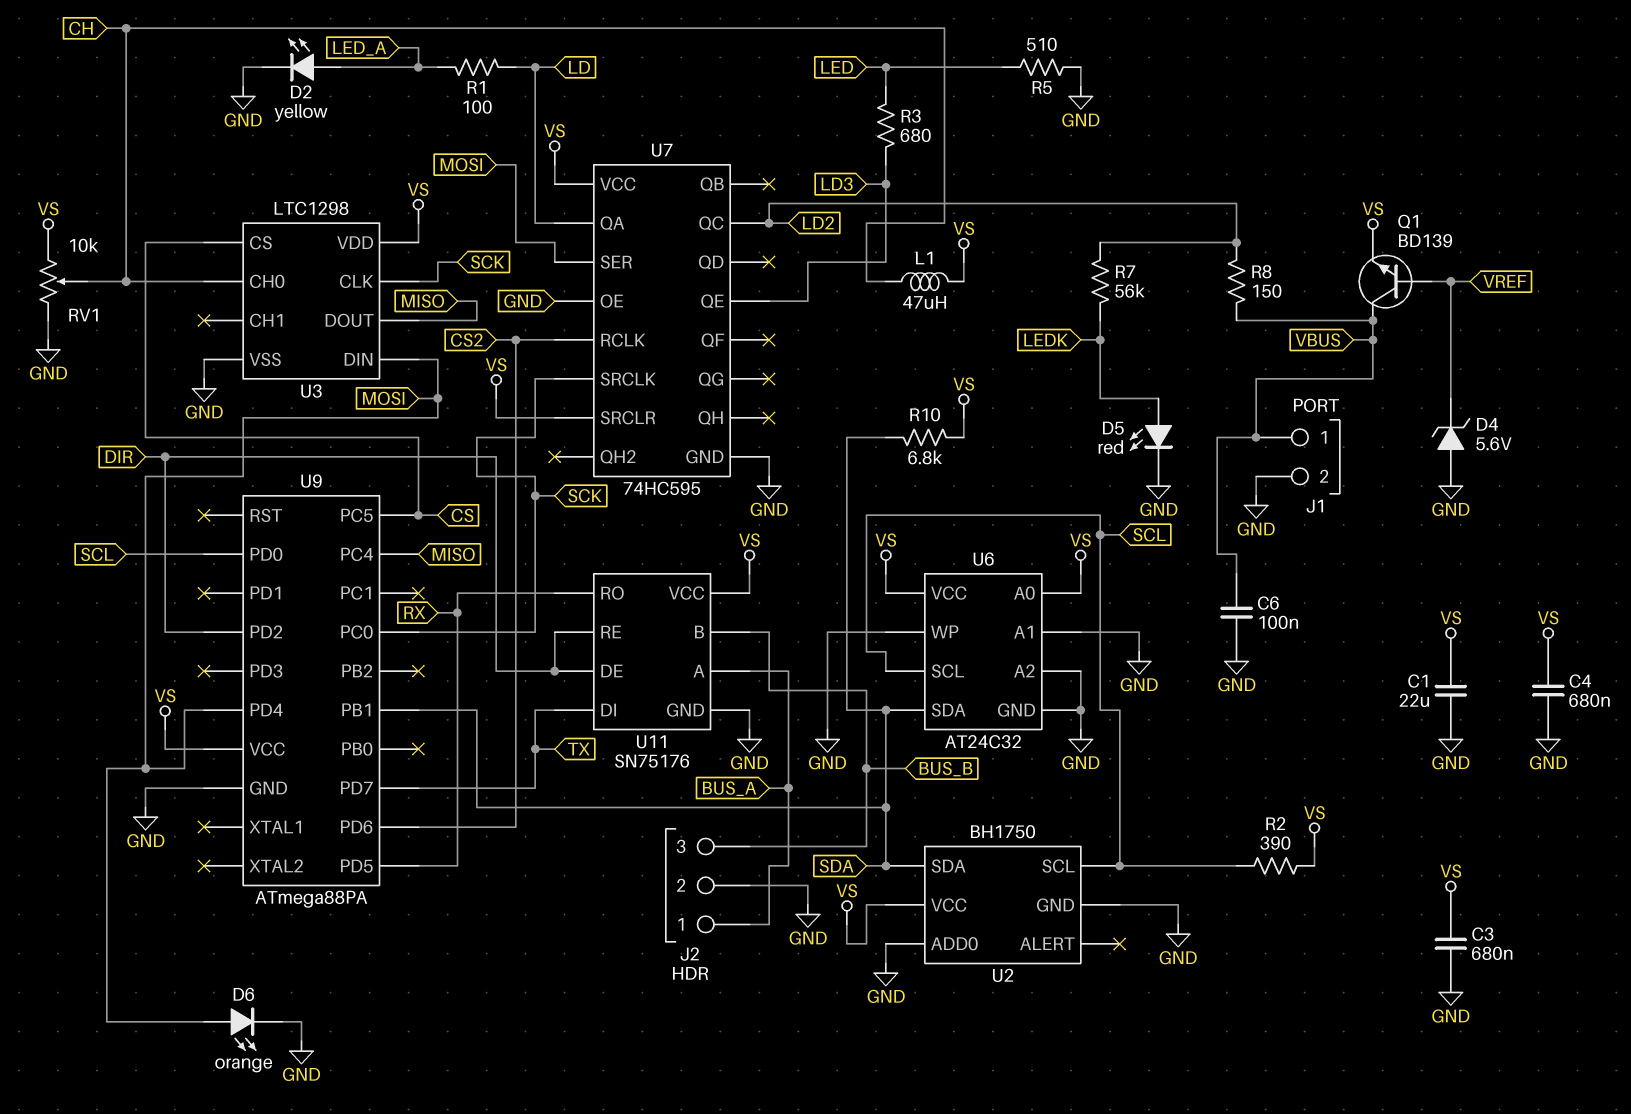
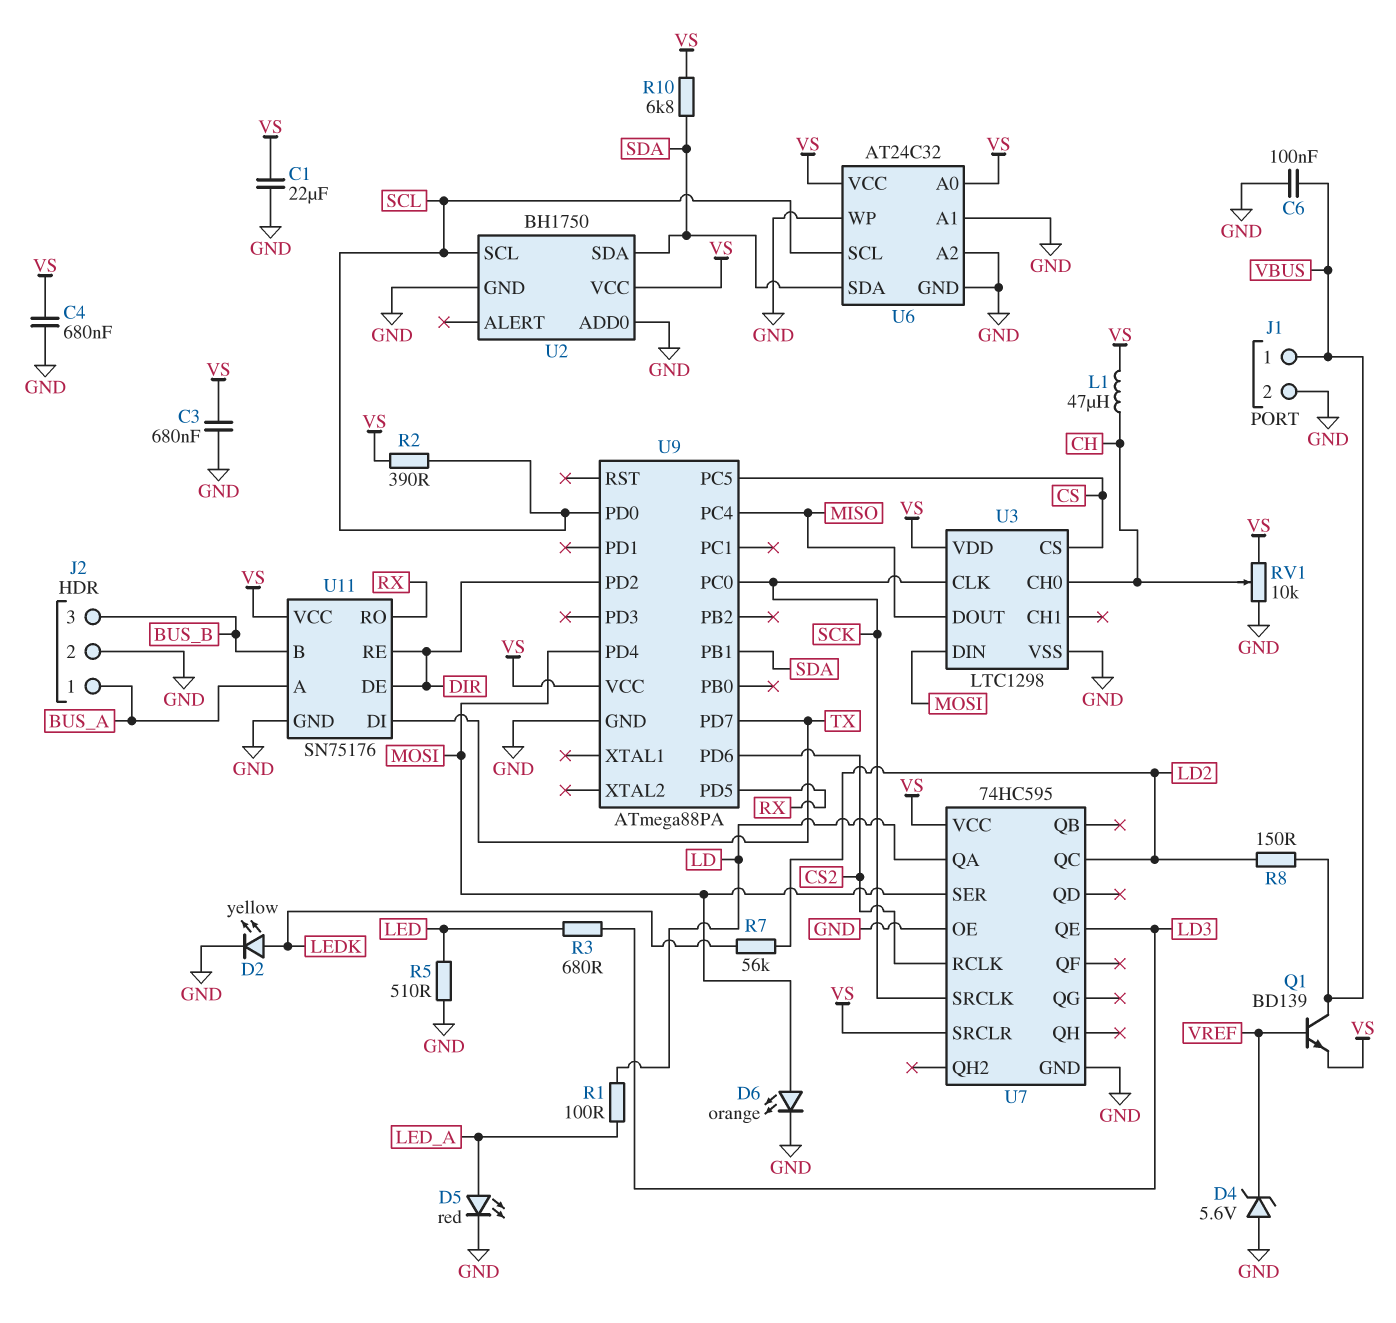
D2: LED yellow (A LED_A, K GND) -> LED yellow (A LEDK, K GND)
D5: LED red (A LEDK, K GND) -> LED red (A LED_A, K GND)

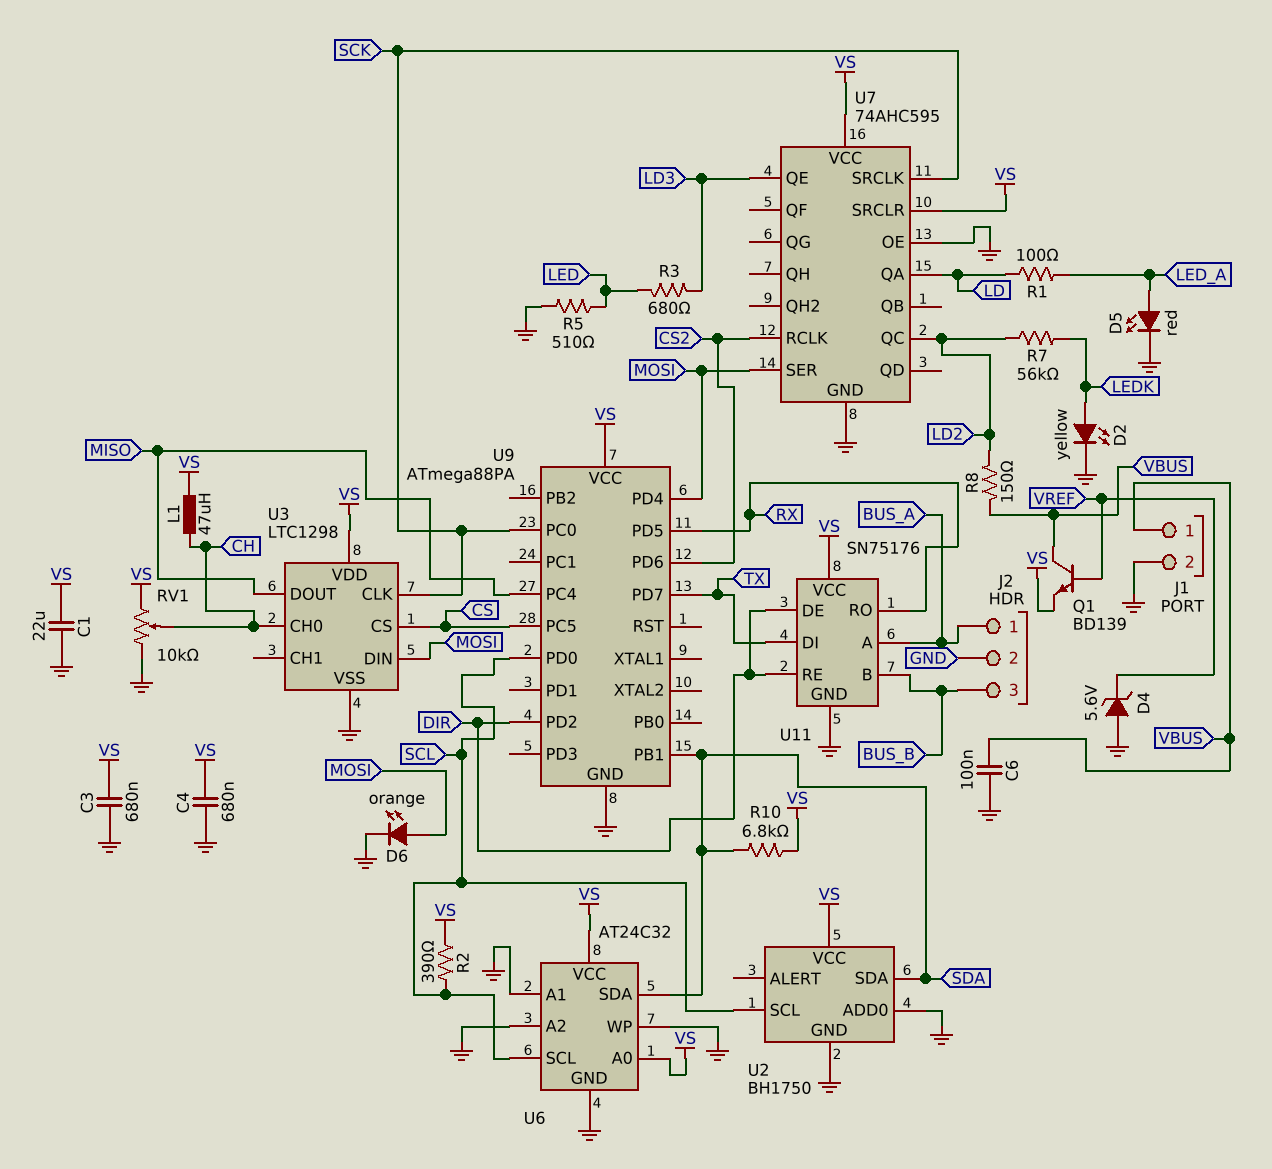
U7: 74HC595 -> 74AHC595

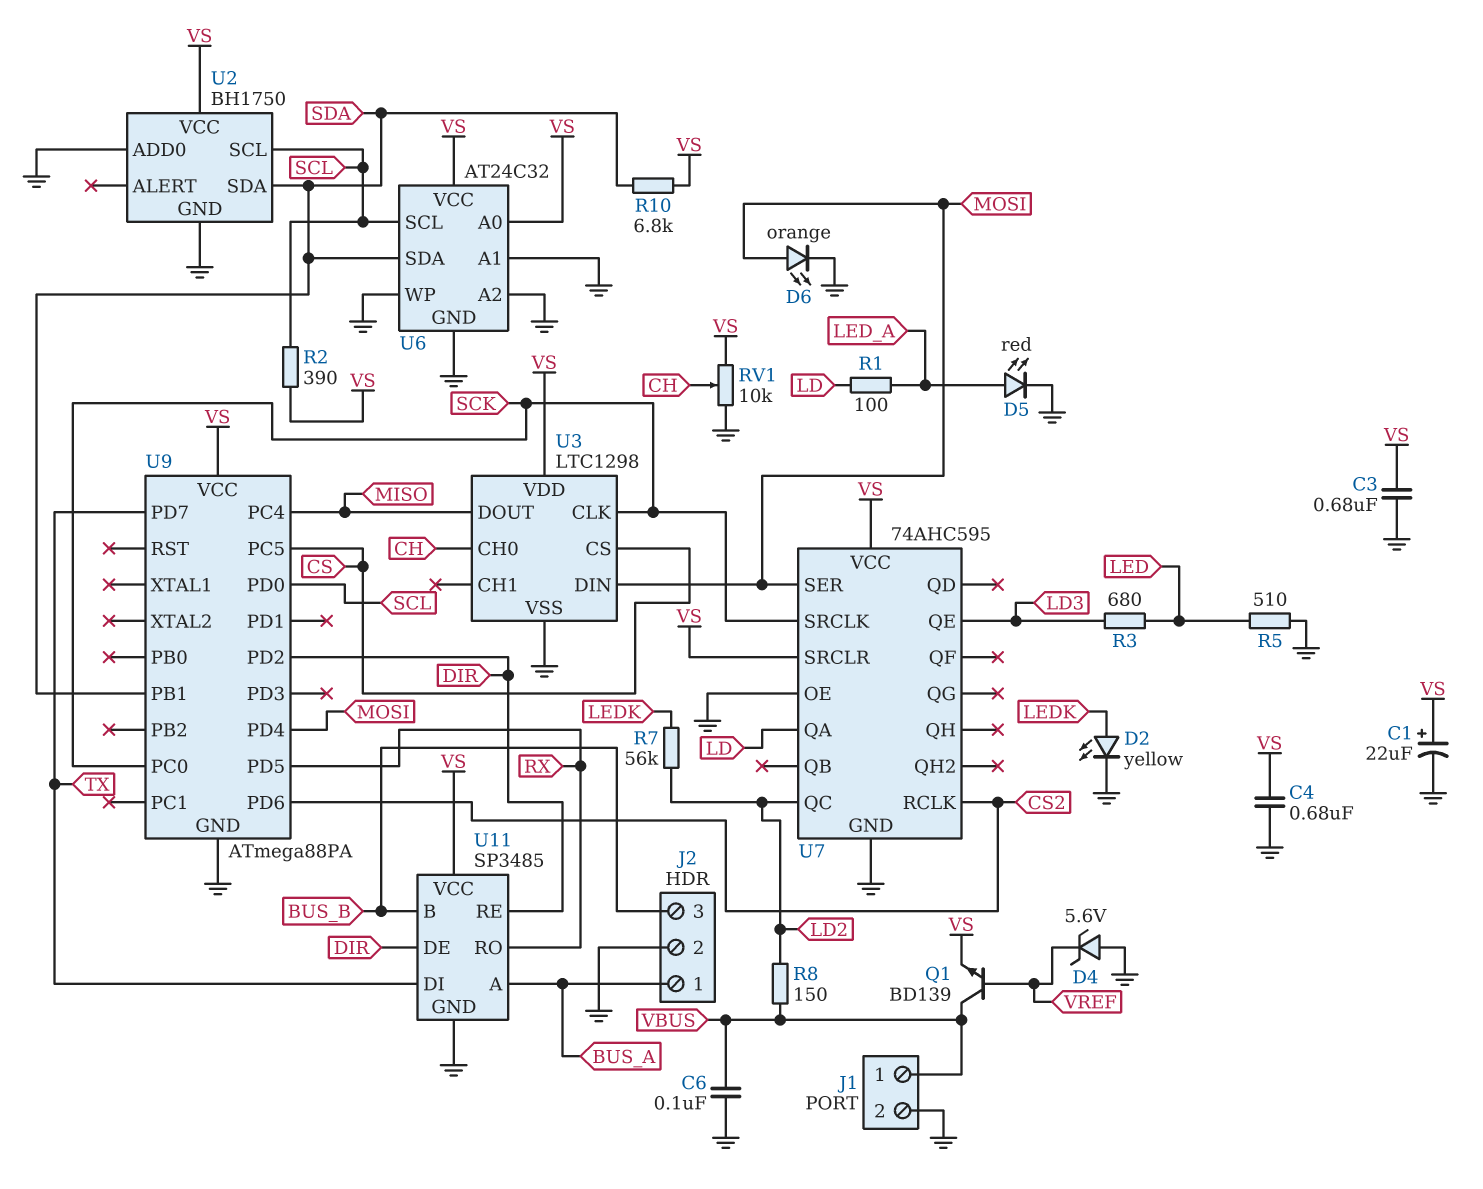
C1: 22uF (GND, VS) -> 22uF (plus VS, minus GND)
L1: 47uH (CH, VS) -> none
U11: SN75176 -> SP3485

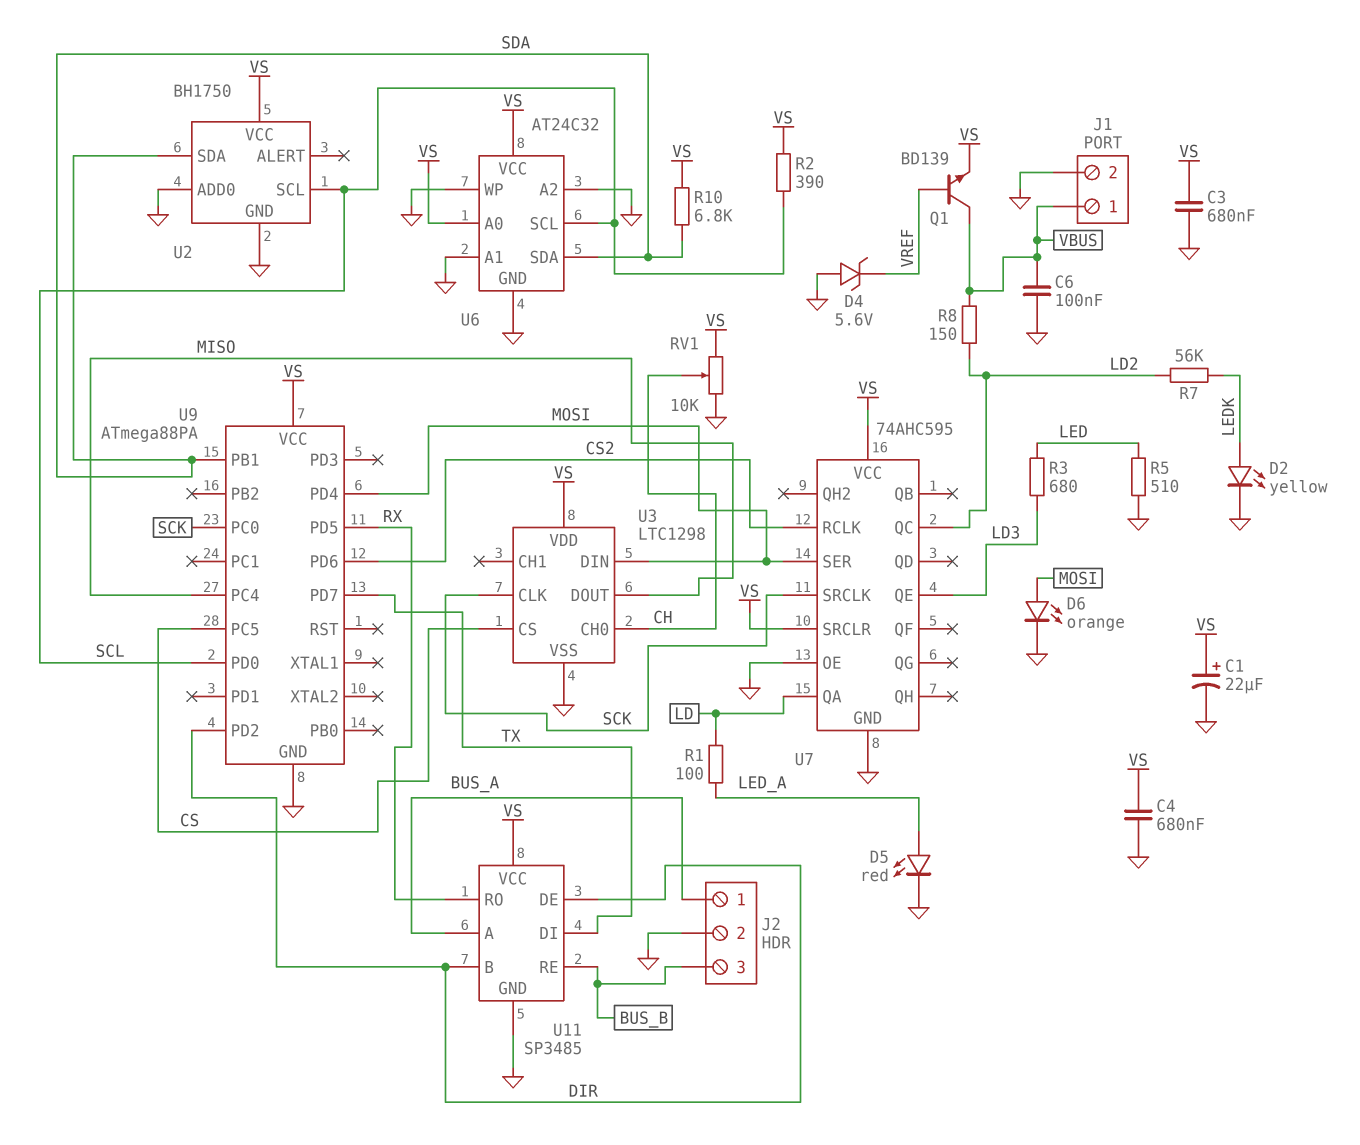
U11 pin B: BUS_B -> DIR
U11 pin RE: DIR -> BUS_B

